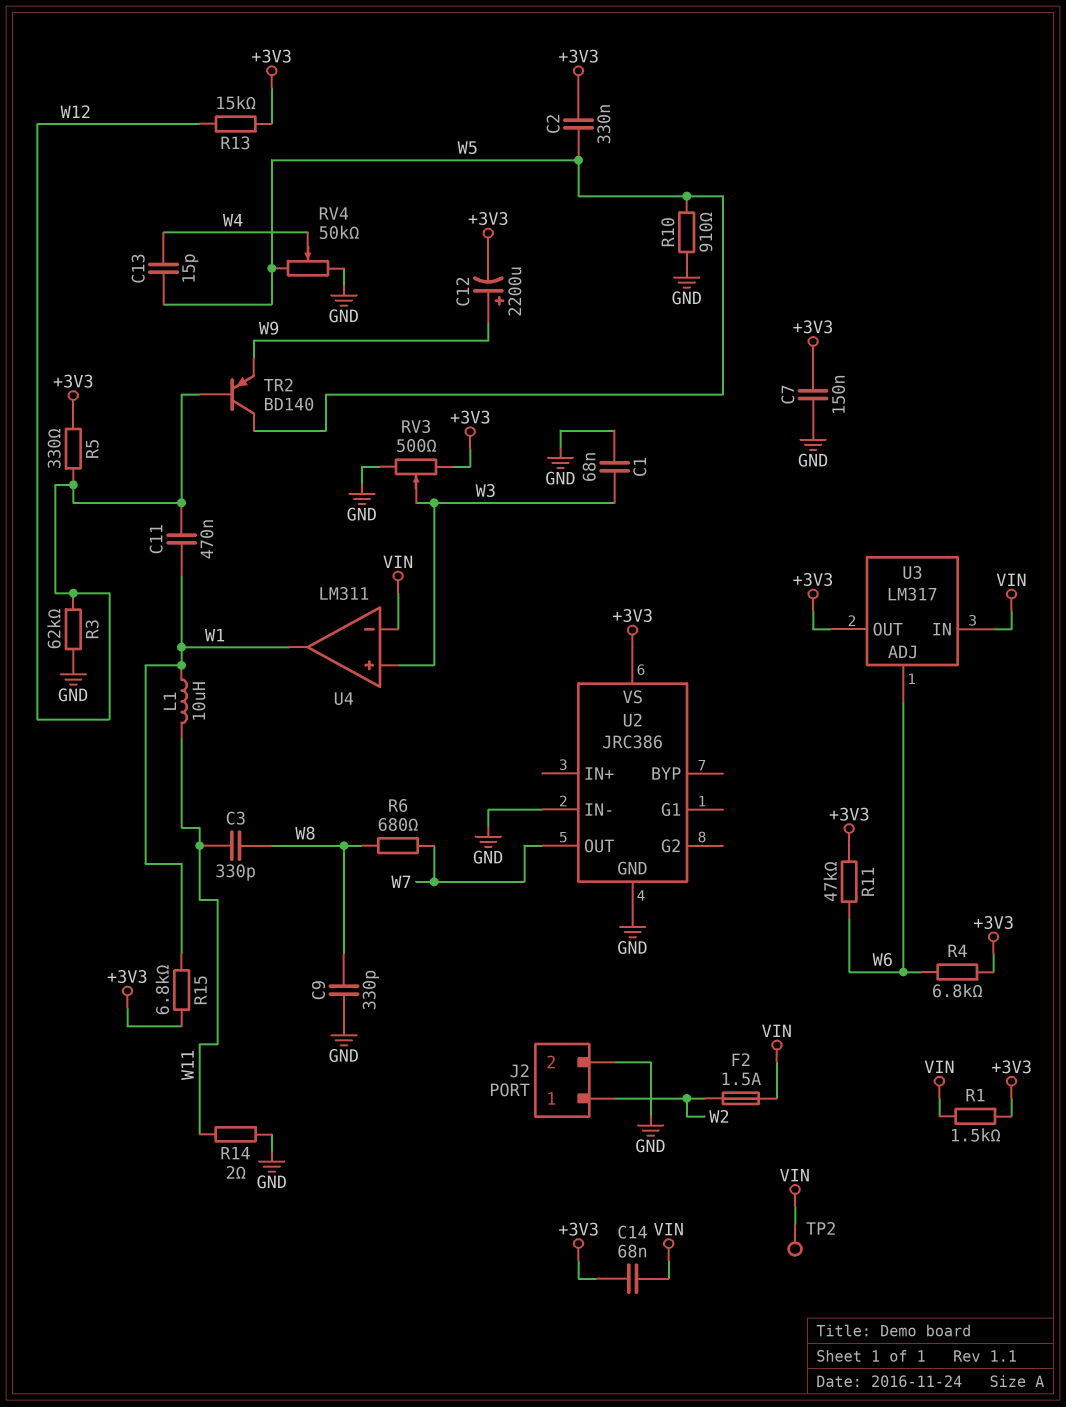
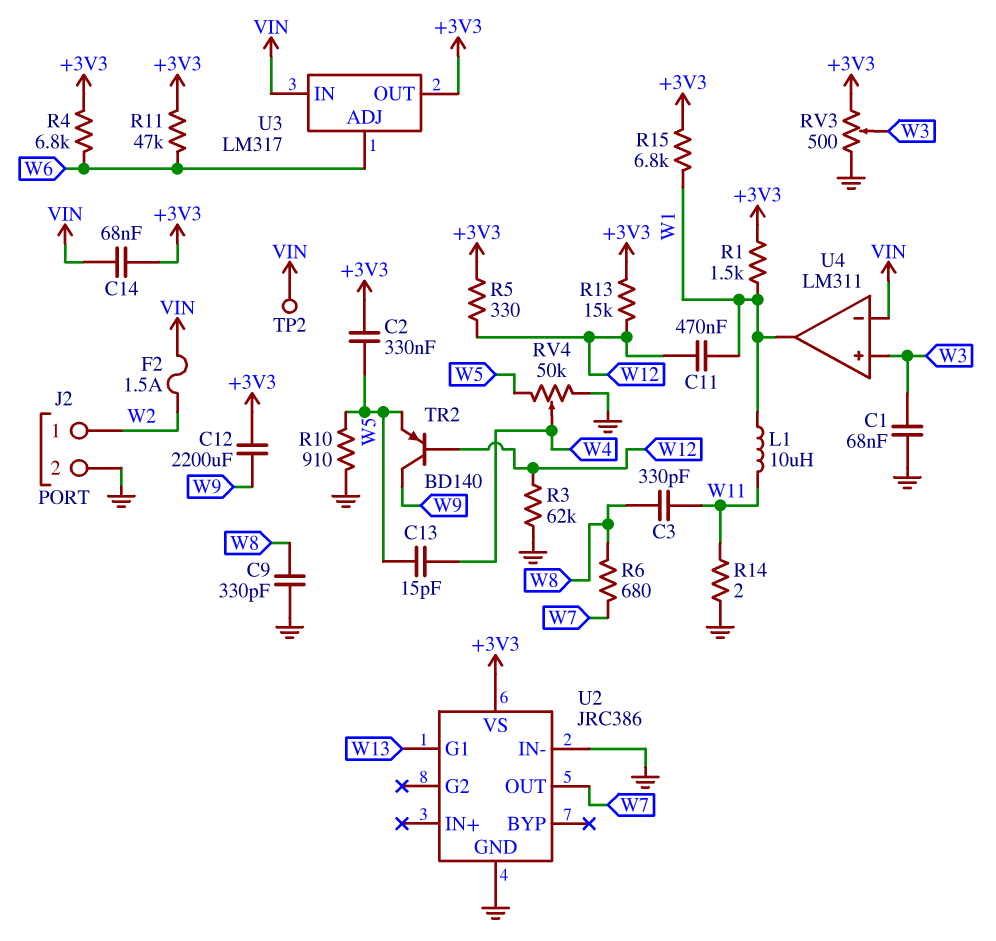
C7: 150nF (+3V3, GND) -> none
C12: 2200uF (plus W9, minus +3V3) -> 2200uF (+3V3, W9)
R1: 1.5k (+3V3, VIN) -> 1.5k (+3V3, W1)
TR2: PNP BD140 (B W12, C W5, E W9) -> PNP BD140 (B W12, C W9, E W5)
U2 pin G1: none -> W13

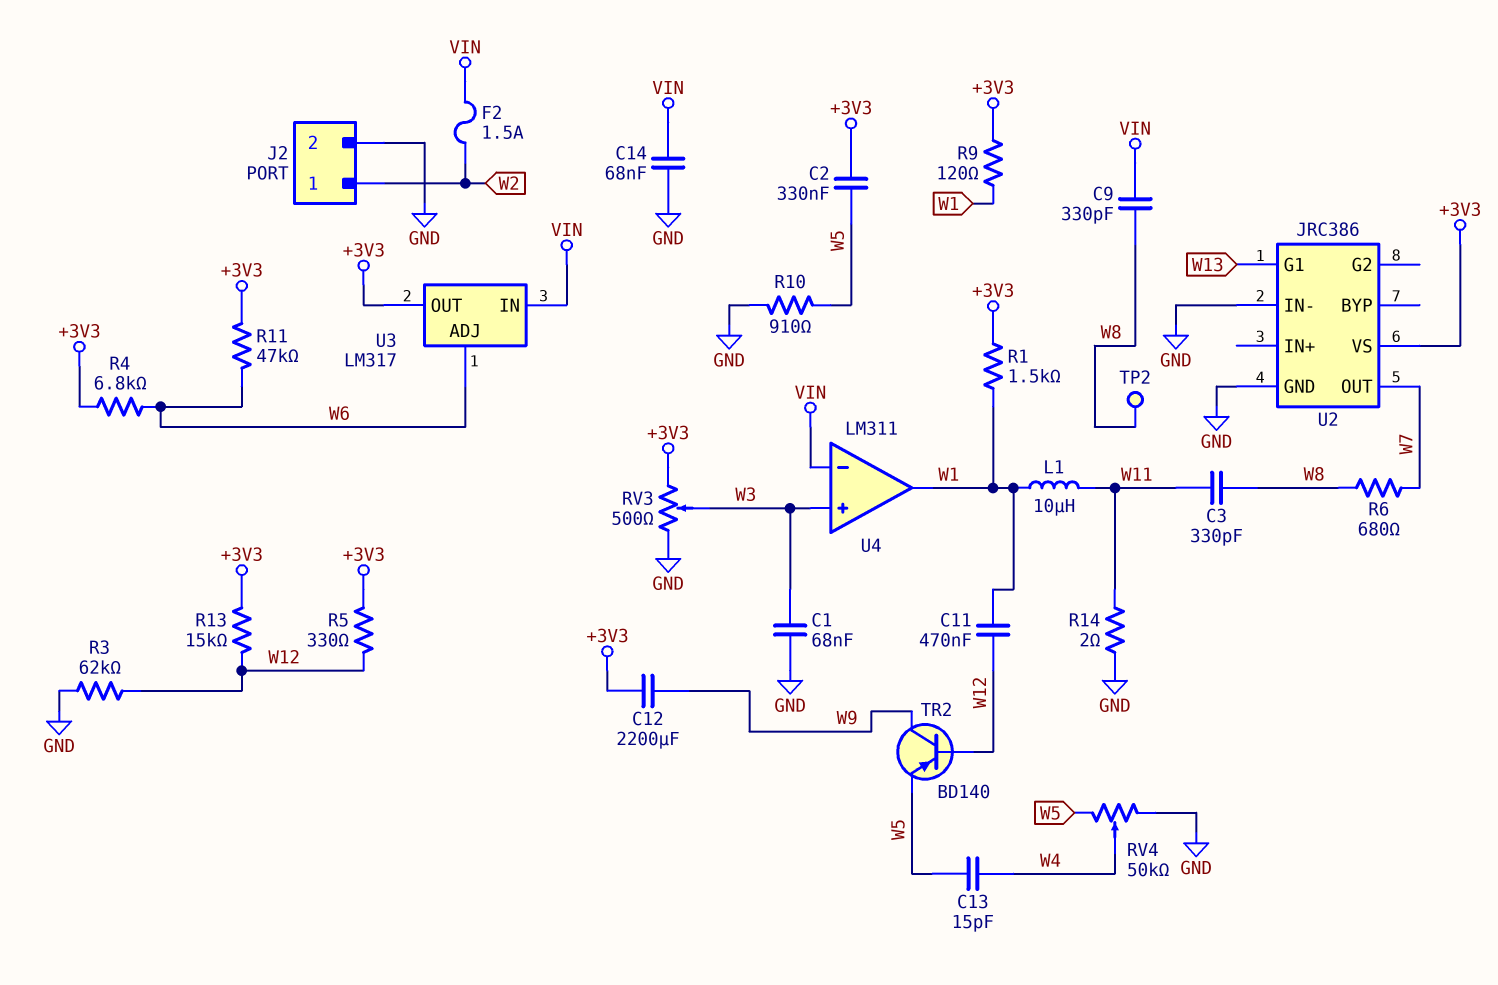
C9: 330pF (GND, W8) -> 330pF (VIN, W8)
C14: 68nF (+3V3, VIN) -> 68nF (GND, VIN)
R9: none -> 120 (+3V3, W1)
R15: 6.8k (+3V3, W1) -> none
TP2: test point (VIN) -> test point (W8)

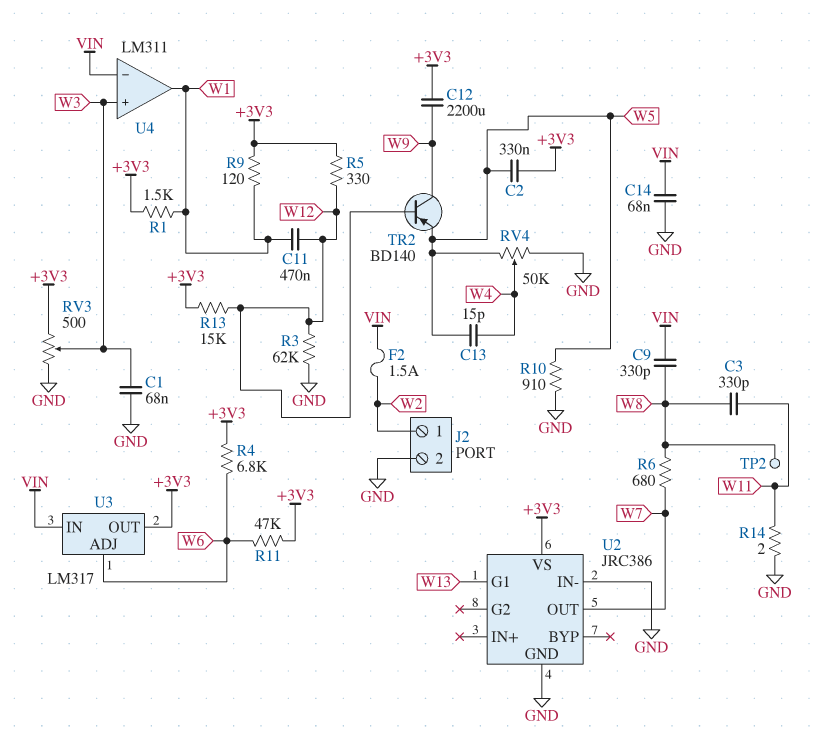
L1: 10uH (W1, W11) -> none

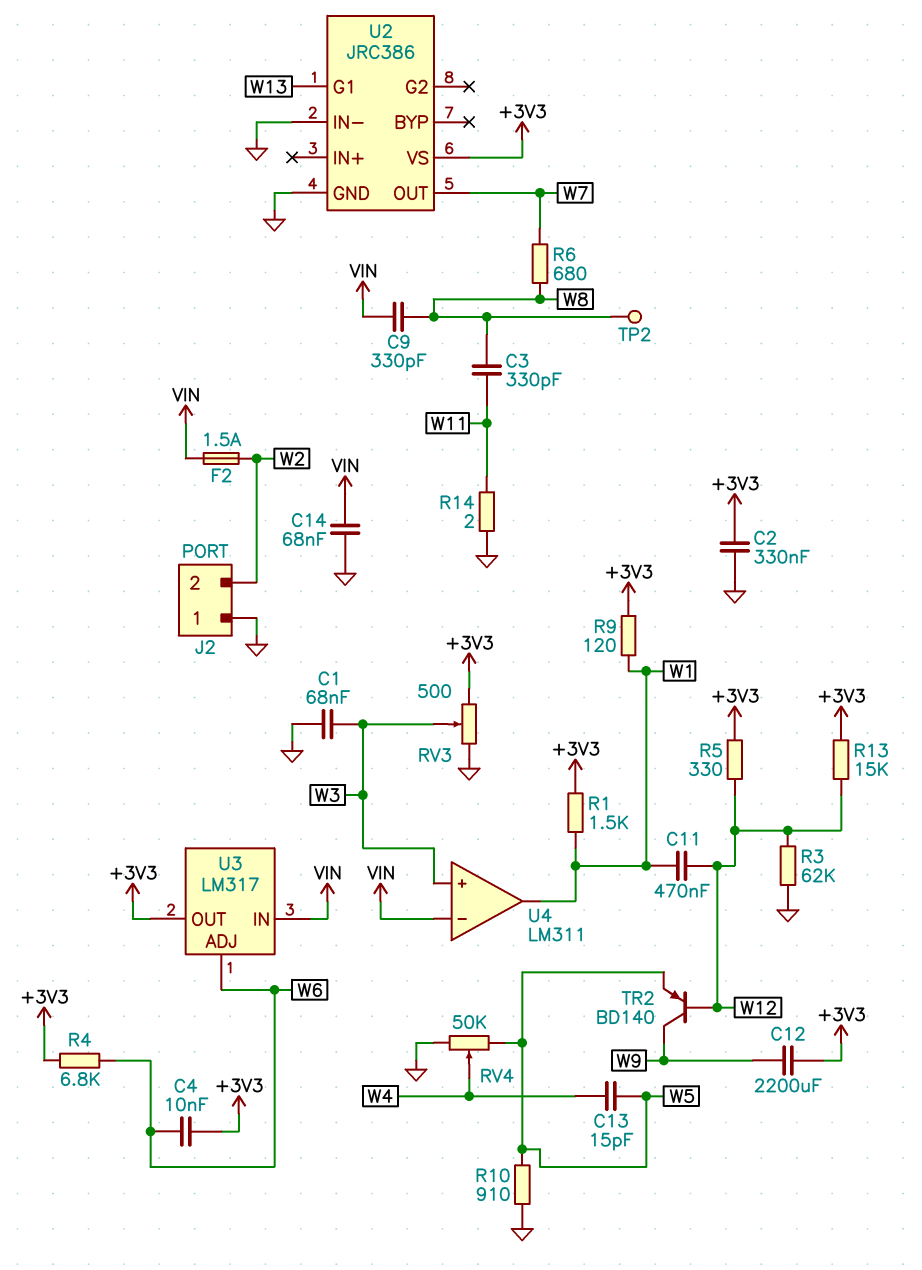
C2: 330nF (+3V3, W5) -> 330nF (+3V3, GND)
C4: none -> 10nF (+3V3, W6)
J2 pin 1: W2 -> GND
J2 pin 2: GND -> W2
R11: 47k (+3V3, W6) -> none

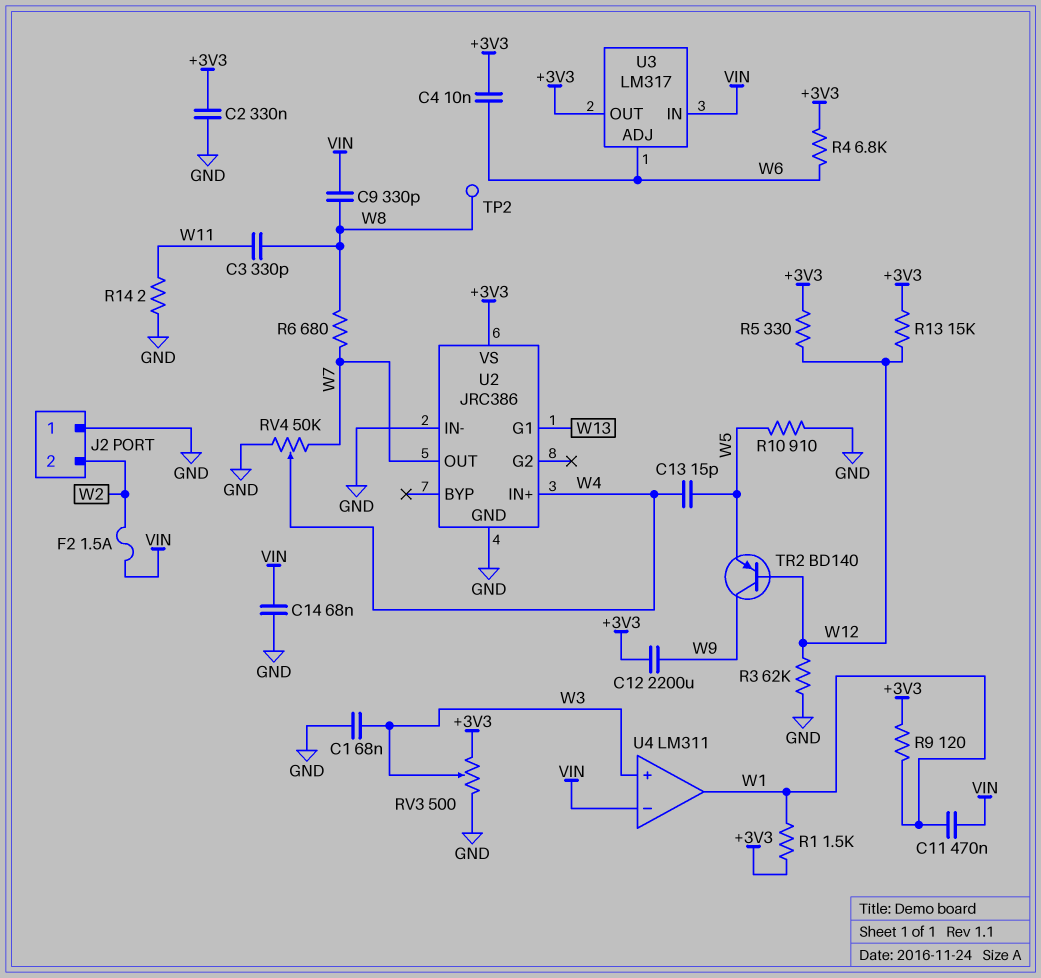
C11: 470nF (W1, W12) -> 470nF (VIN, W1)
RV4: 50k (GND, W5, wiper W4) -> 50k (GND, W7, wiper W4)
U2 pin IN+: none -> W4

